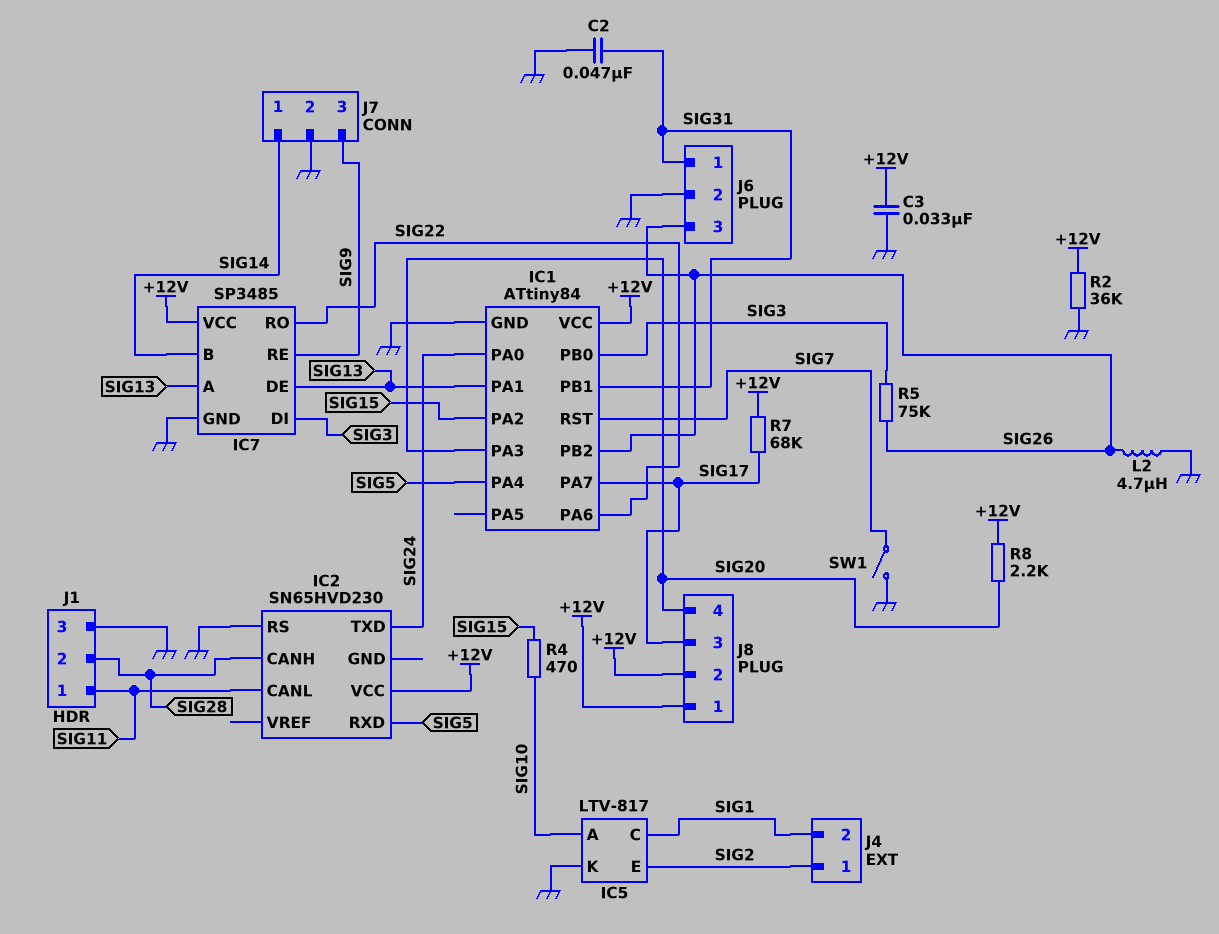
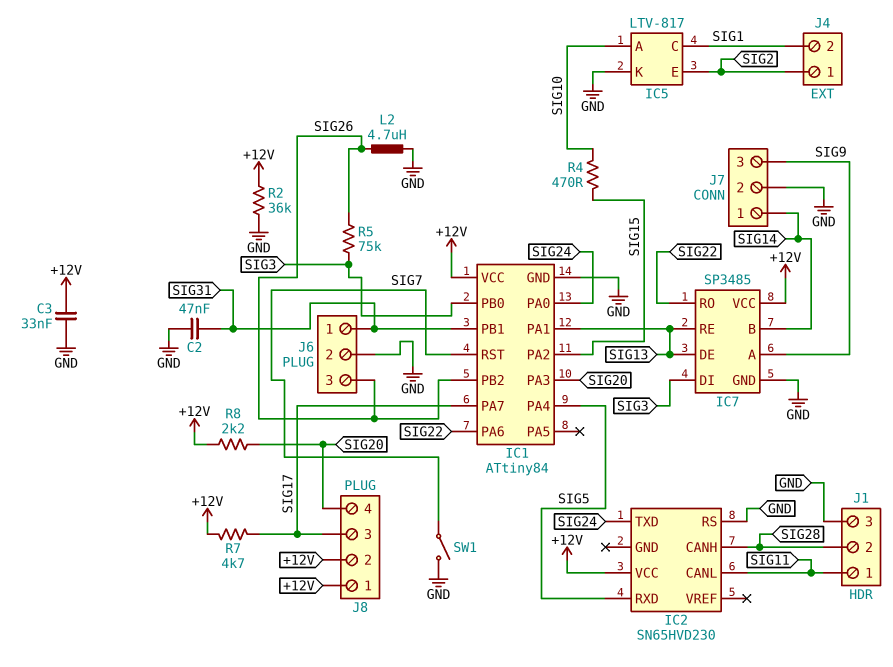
IC7 pin A: SIG13 -> SIG9
IC7 pin RE: SIG9 -> SIG13
R7: 68k (+12V, SIG17) -> 4.7k (+12V, SIG17)

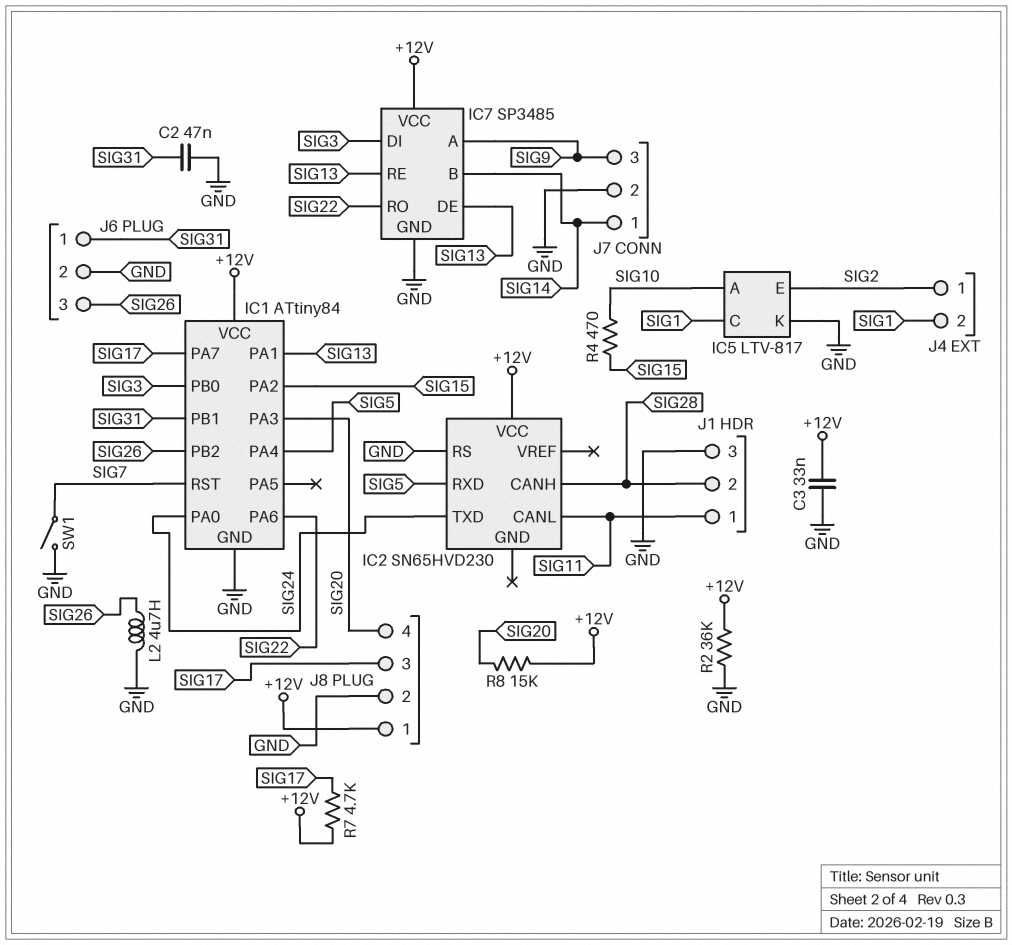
J8 pin 2: +12V -> GND
R5: 75k (SIG3, SIG26) -> none
R8: 2.2k (+12V, SIG20) -> 15k (+12V, SIG20)

